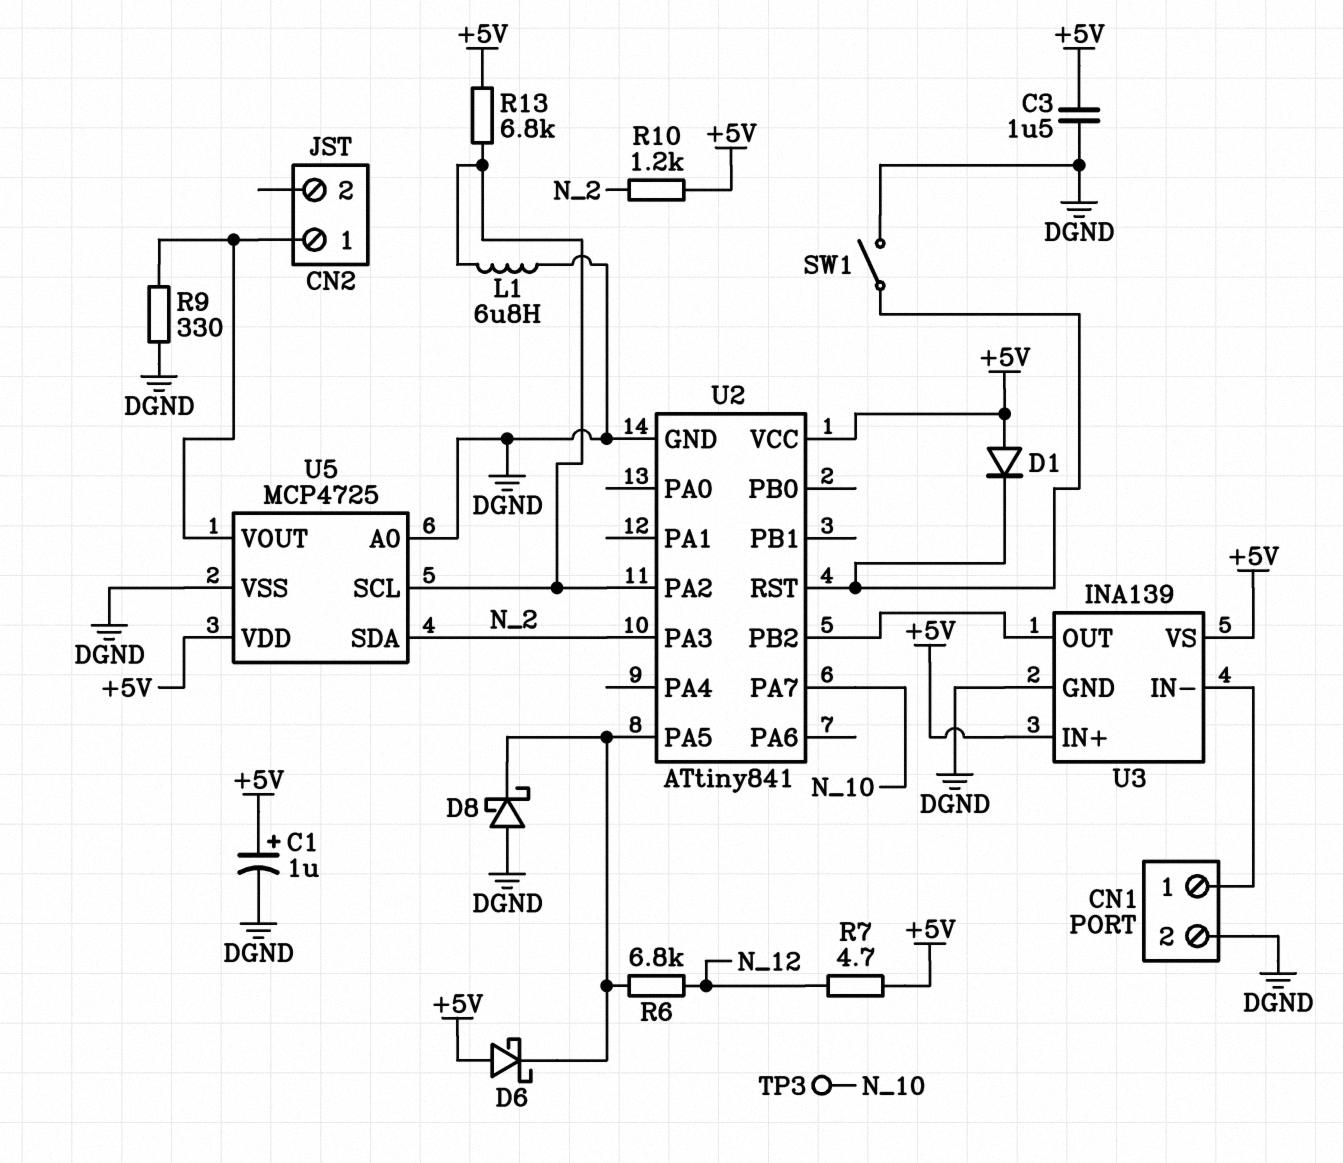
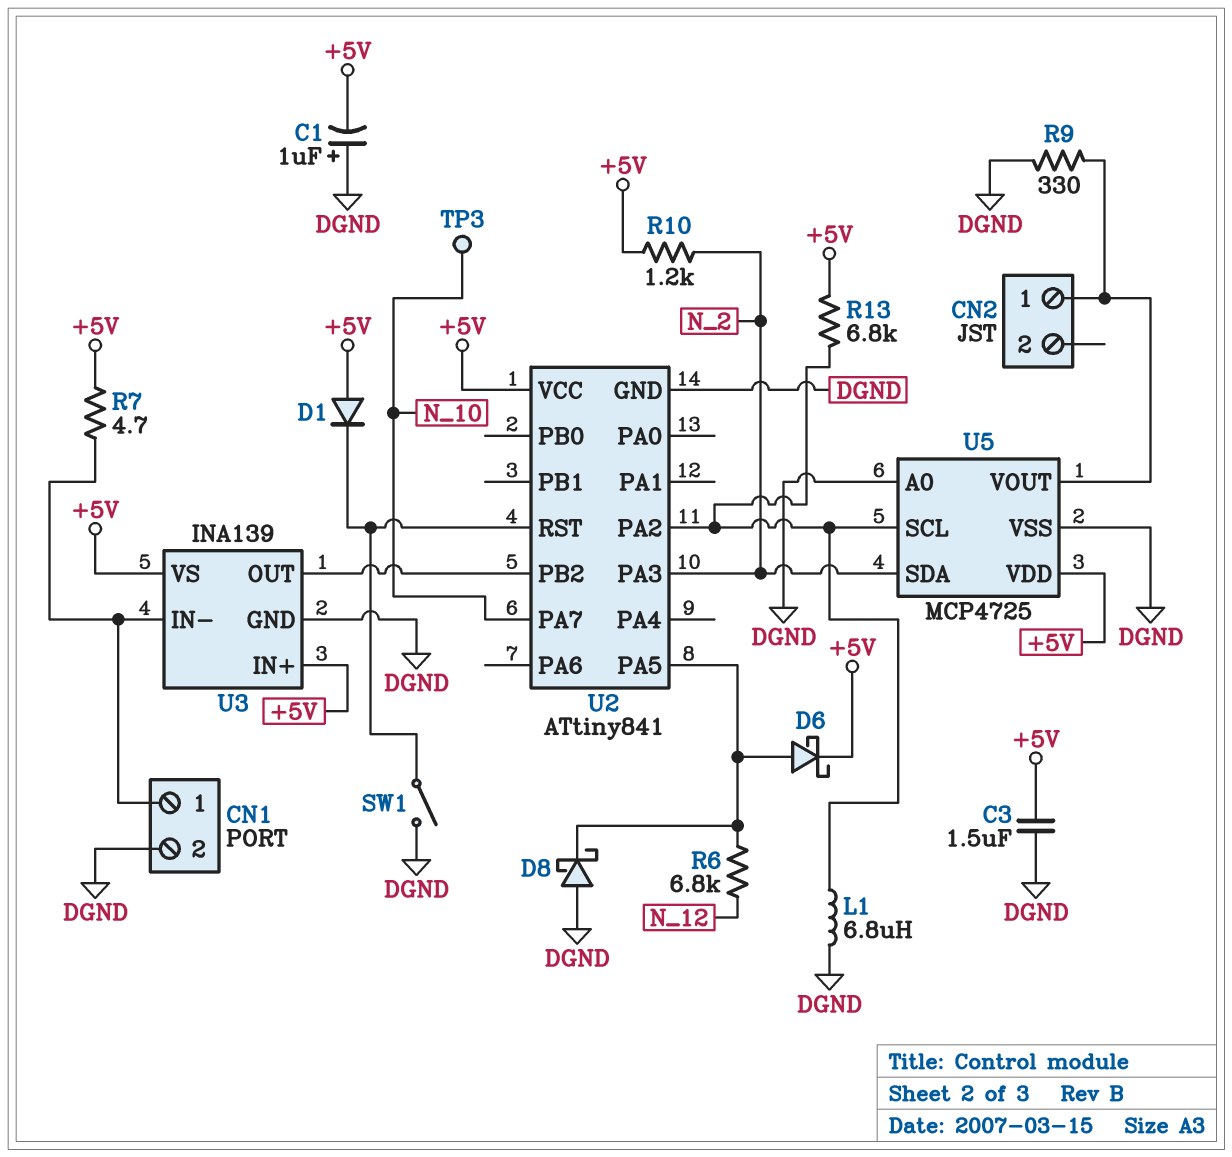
C1: 1uF (plus +5V, minus DGND) -> 1uF (plus DGND, minus +5V)
D6: schottky (A +5V, K U2/PA5) -> schottky (A U2/PA5, K +5V)
R7: 4.7 (+5V, N_12) -> 4.7 (+5V, CN1/1)

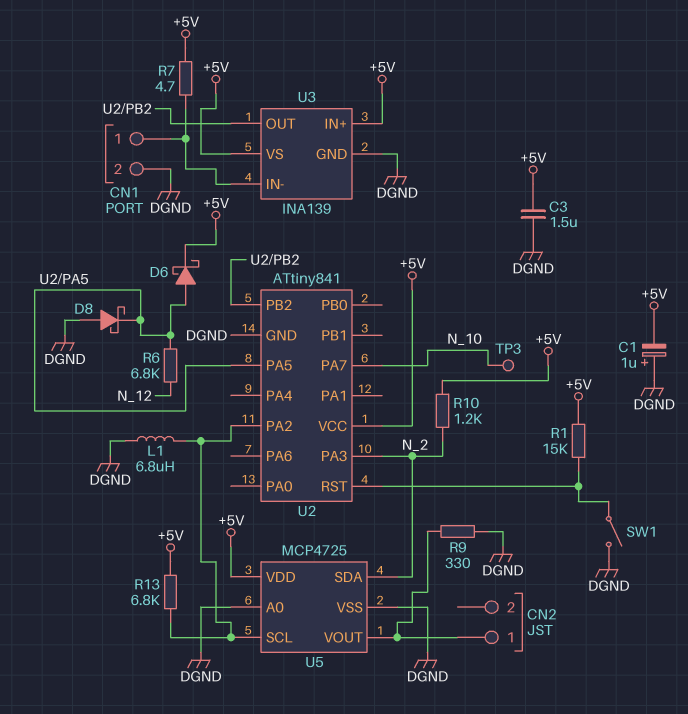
D1: diode (A +5V, K U2/RST) -> none
R1: none -> 15k (+5V, U2/RST)

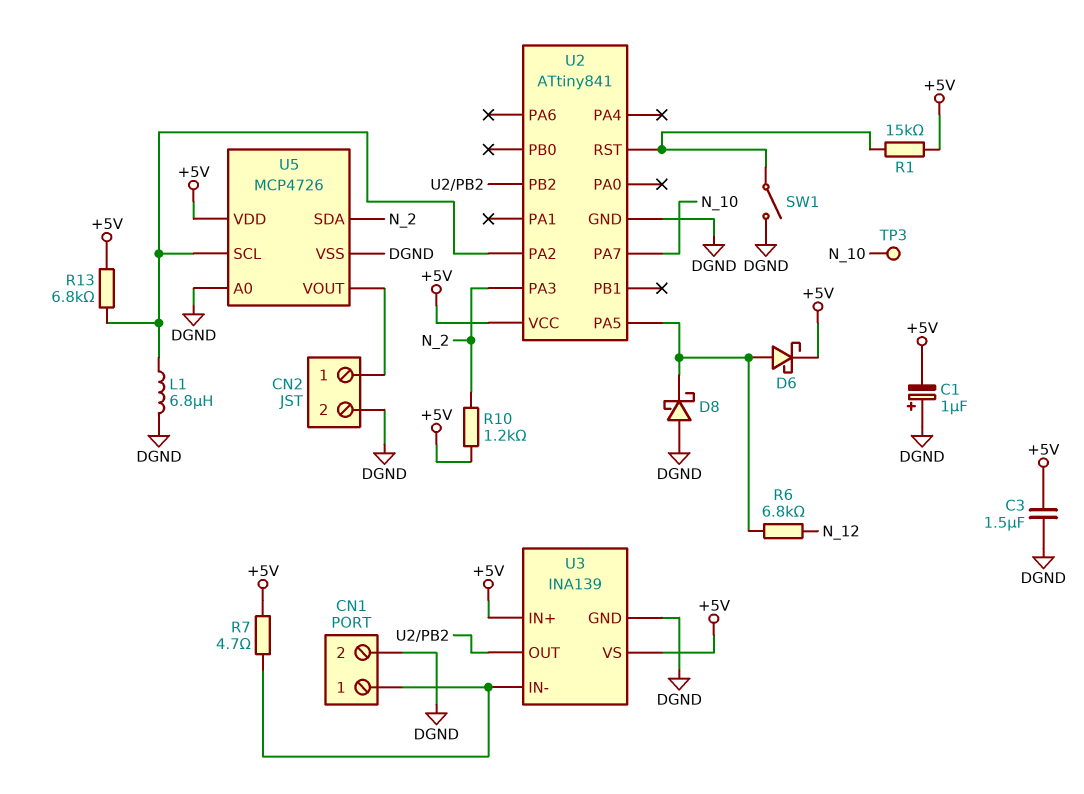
CN2 pin 2: none -> DGND
R9: 330 (CN2/1, DGND) -> none
U5: MCP4725 -> MCP4726

